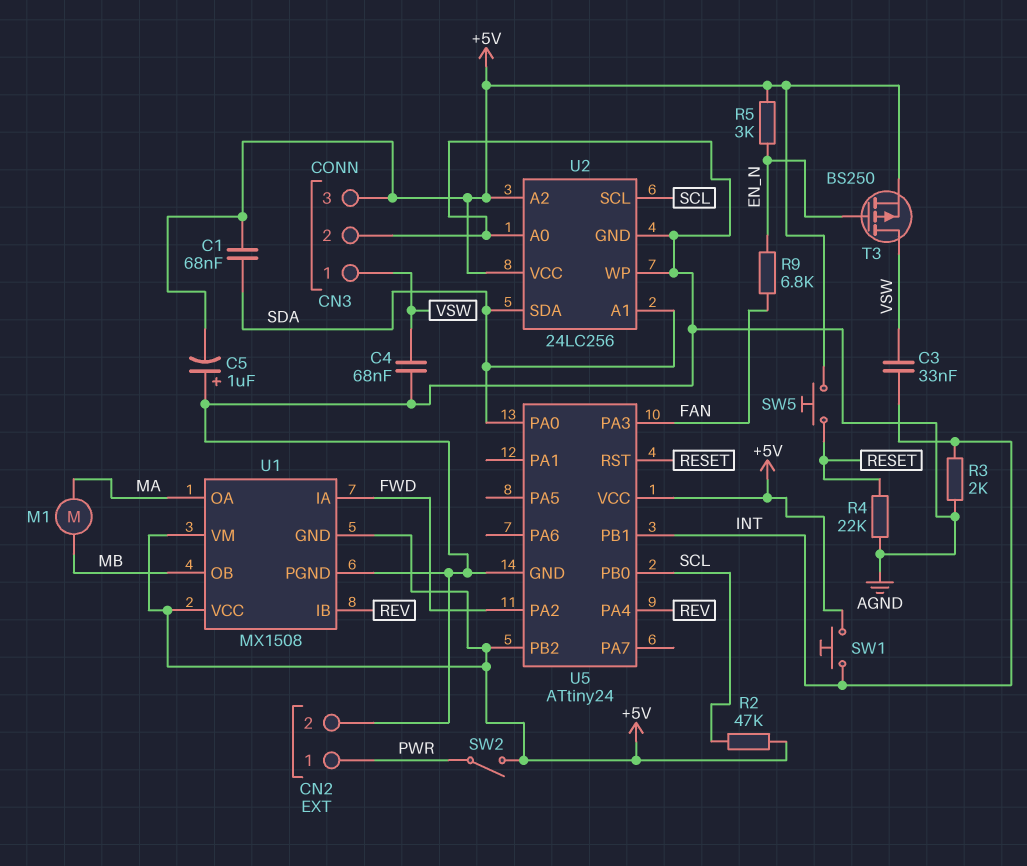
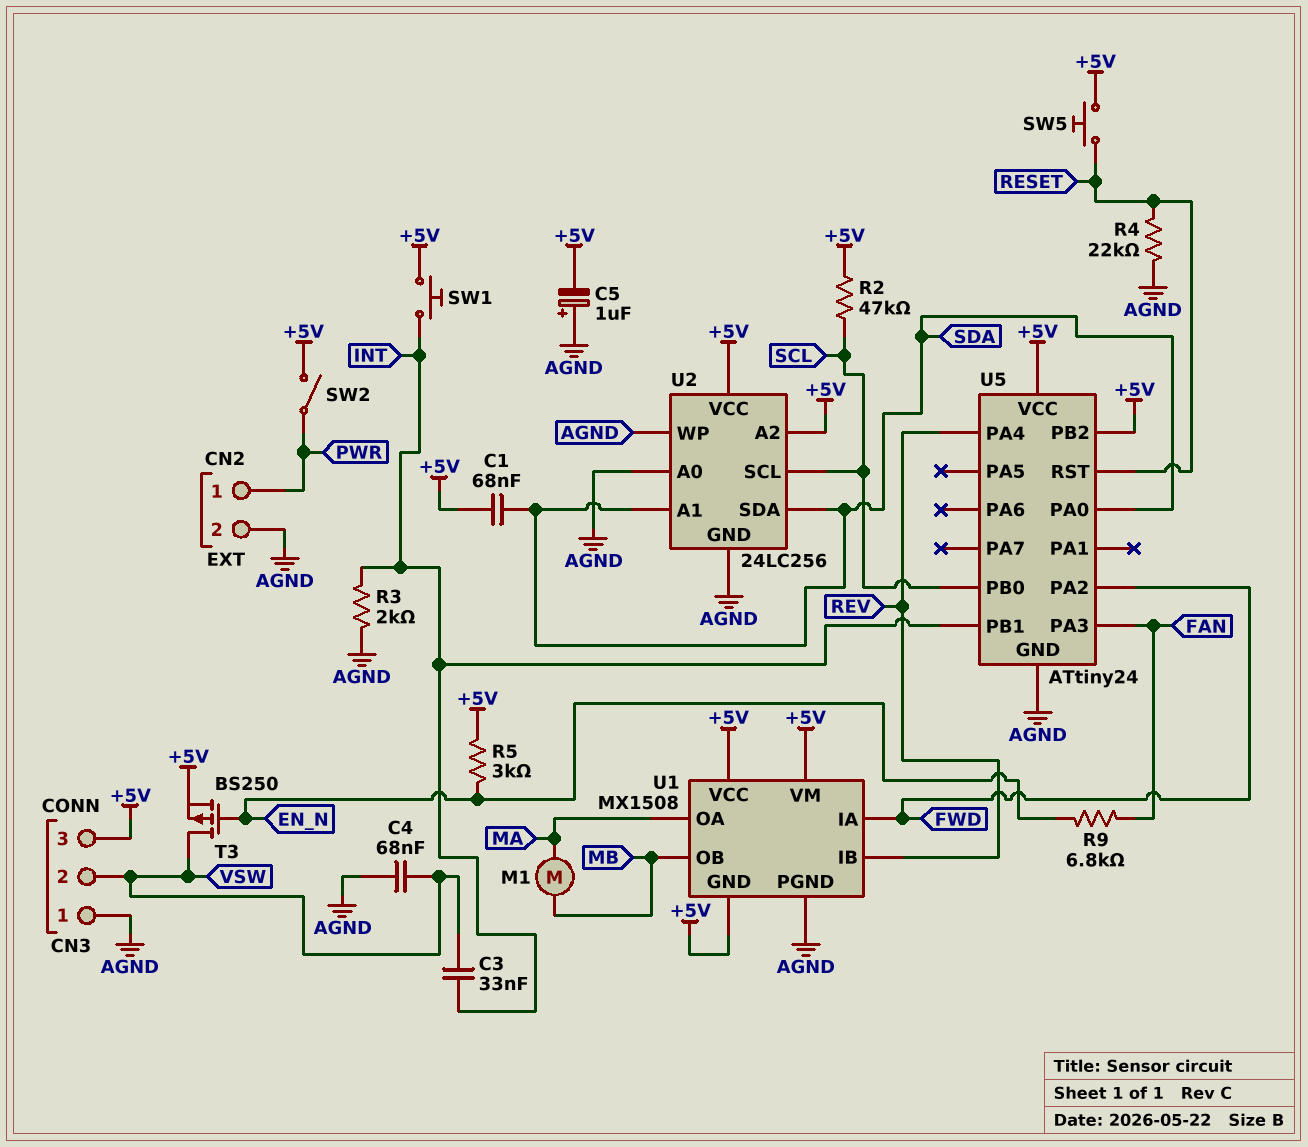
CN3 pin 1: VSW -> AGND
CN3 pin 2: AGND -> VSW

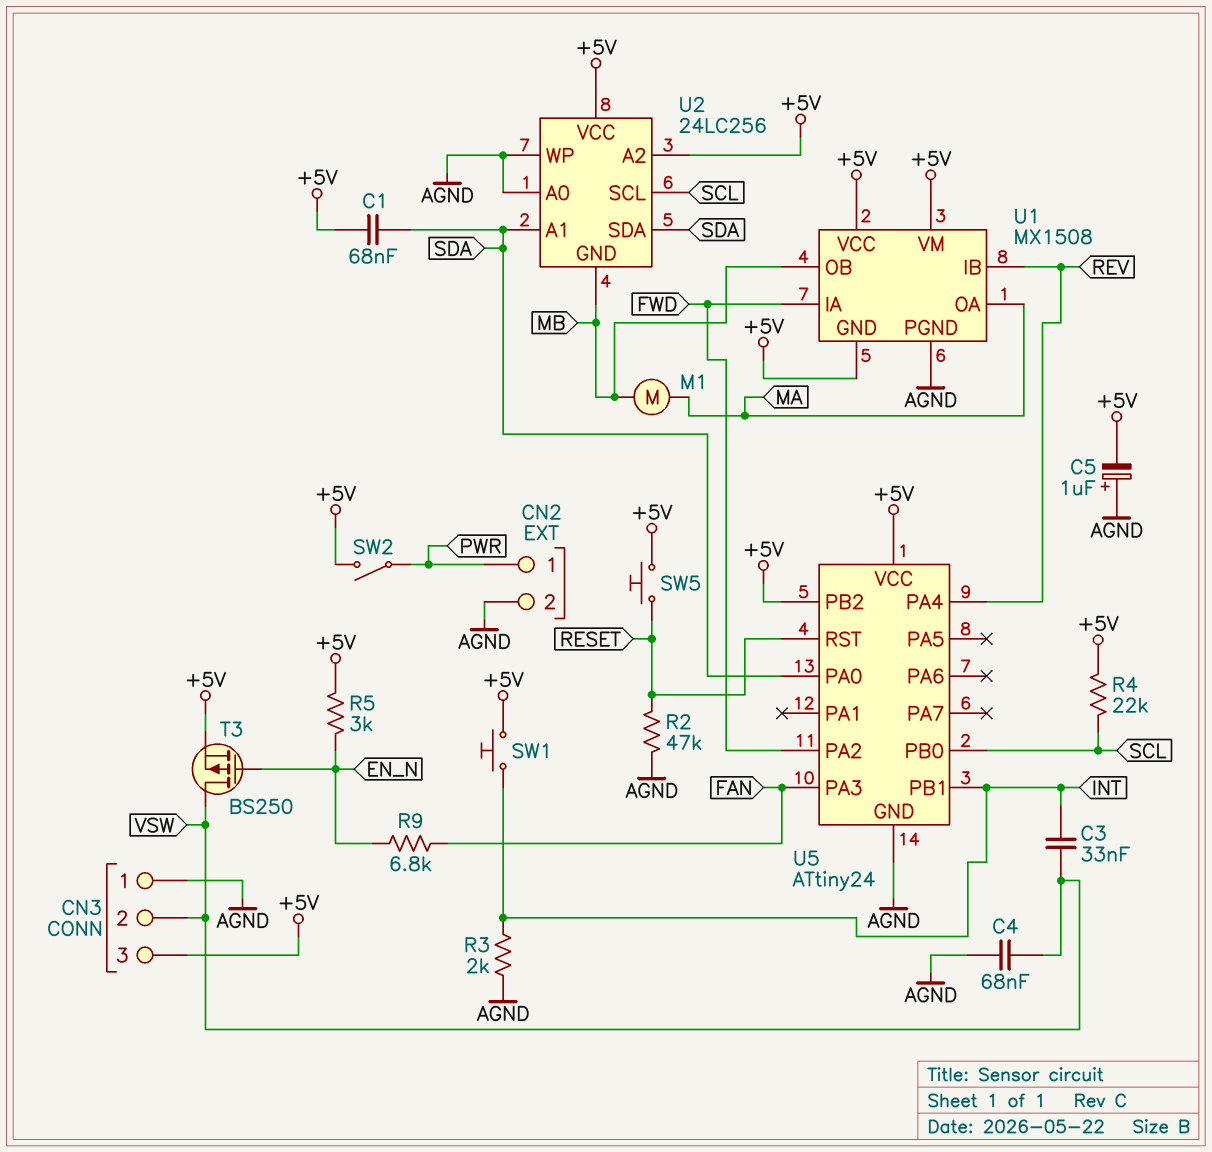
R2: 47k (+5V, SCL) -> 47k (AGND, RESET)
R4: 22k (AGND, RESET) -> 22k (+5V, SCL)
U2 pin GND: AGND -> MB

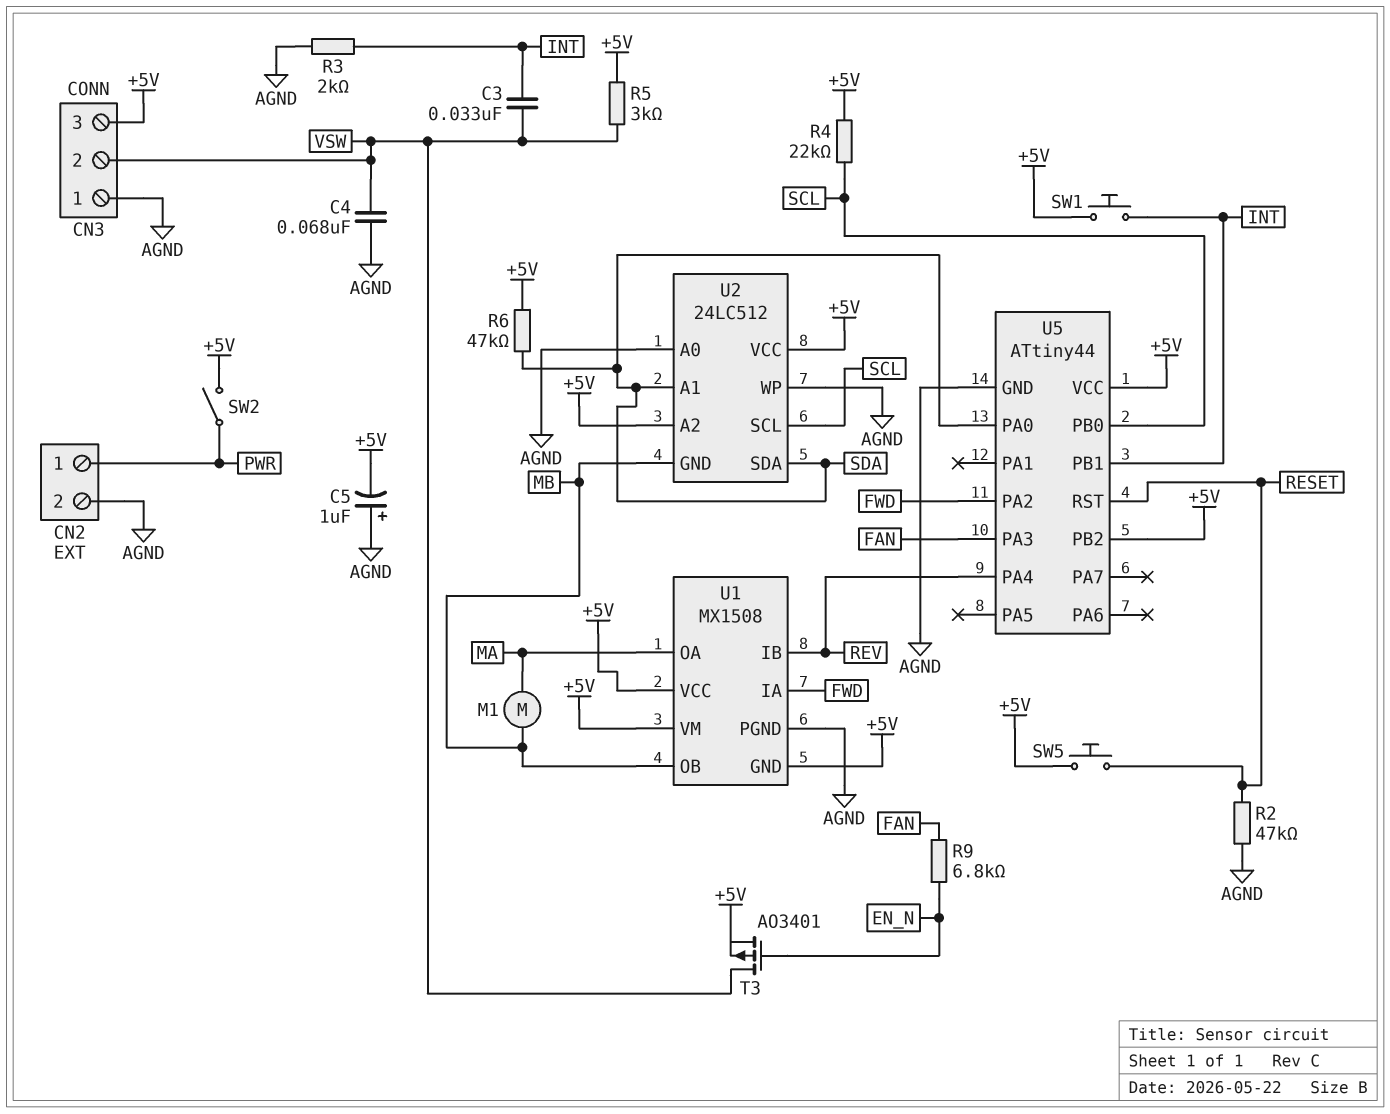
C1: 68nF (+5V, SDA) -> none
R5: 3k (+5V, EN_N) -> 3k (+5V, VSW)
R6: none -> 47k (+5V, SDA)
T3: PMOS BS250 (G EN_N, D VSW, S +5V) -> PMOS AO3401 (G EN_N, D VSW, S +5V)
U2: 24LC256 -> 24LC512
U5: ATtiny24 -> ATtiny44

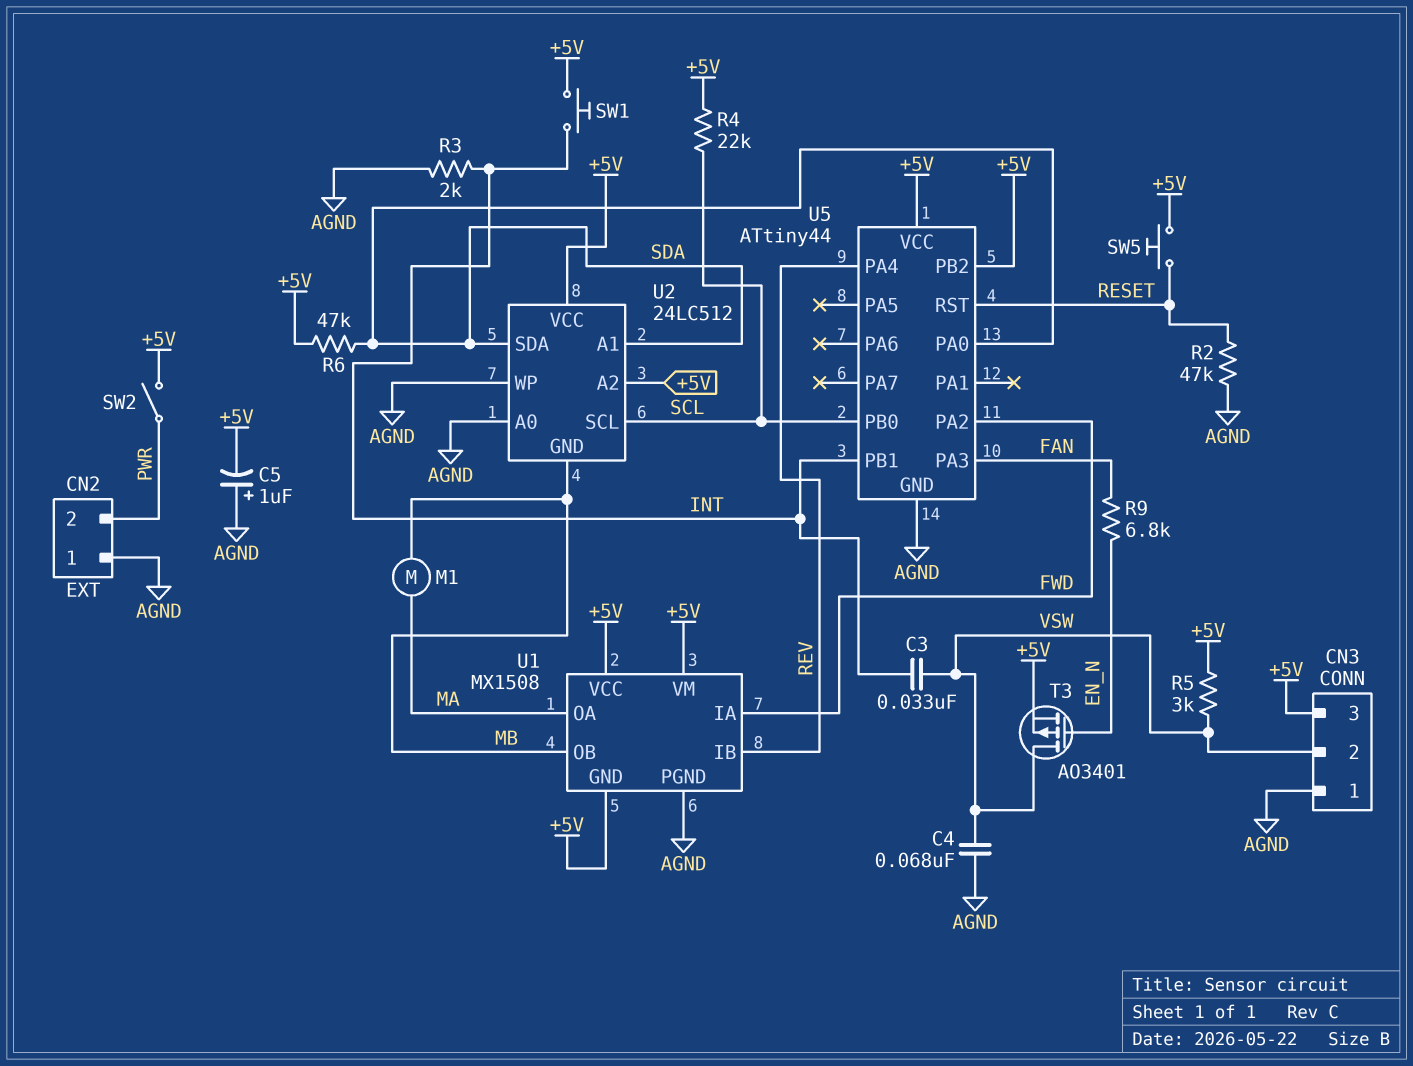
CN2 pin 1: PWR -> AGND
CN2 pin 2: AGND -> PWR

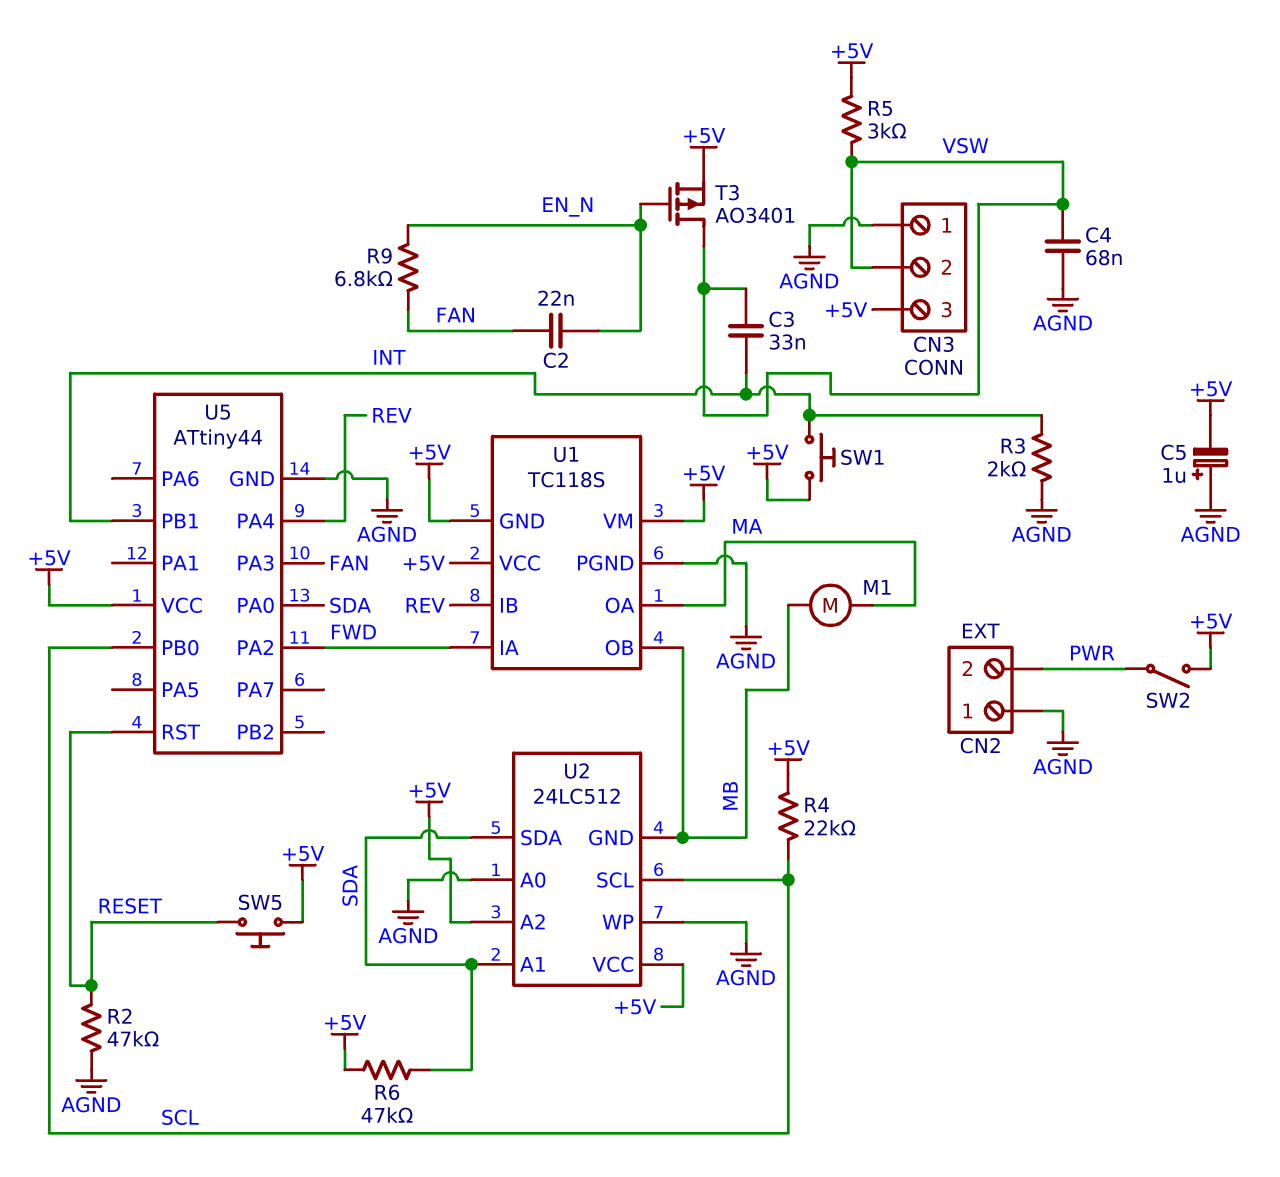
C2: none -> 22nF (EN_N, FAN)
U1: MX1508 -> TC118S
U5 pin PB2: +5V -> none

